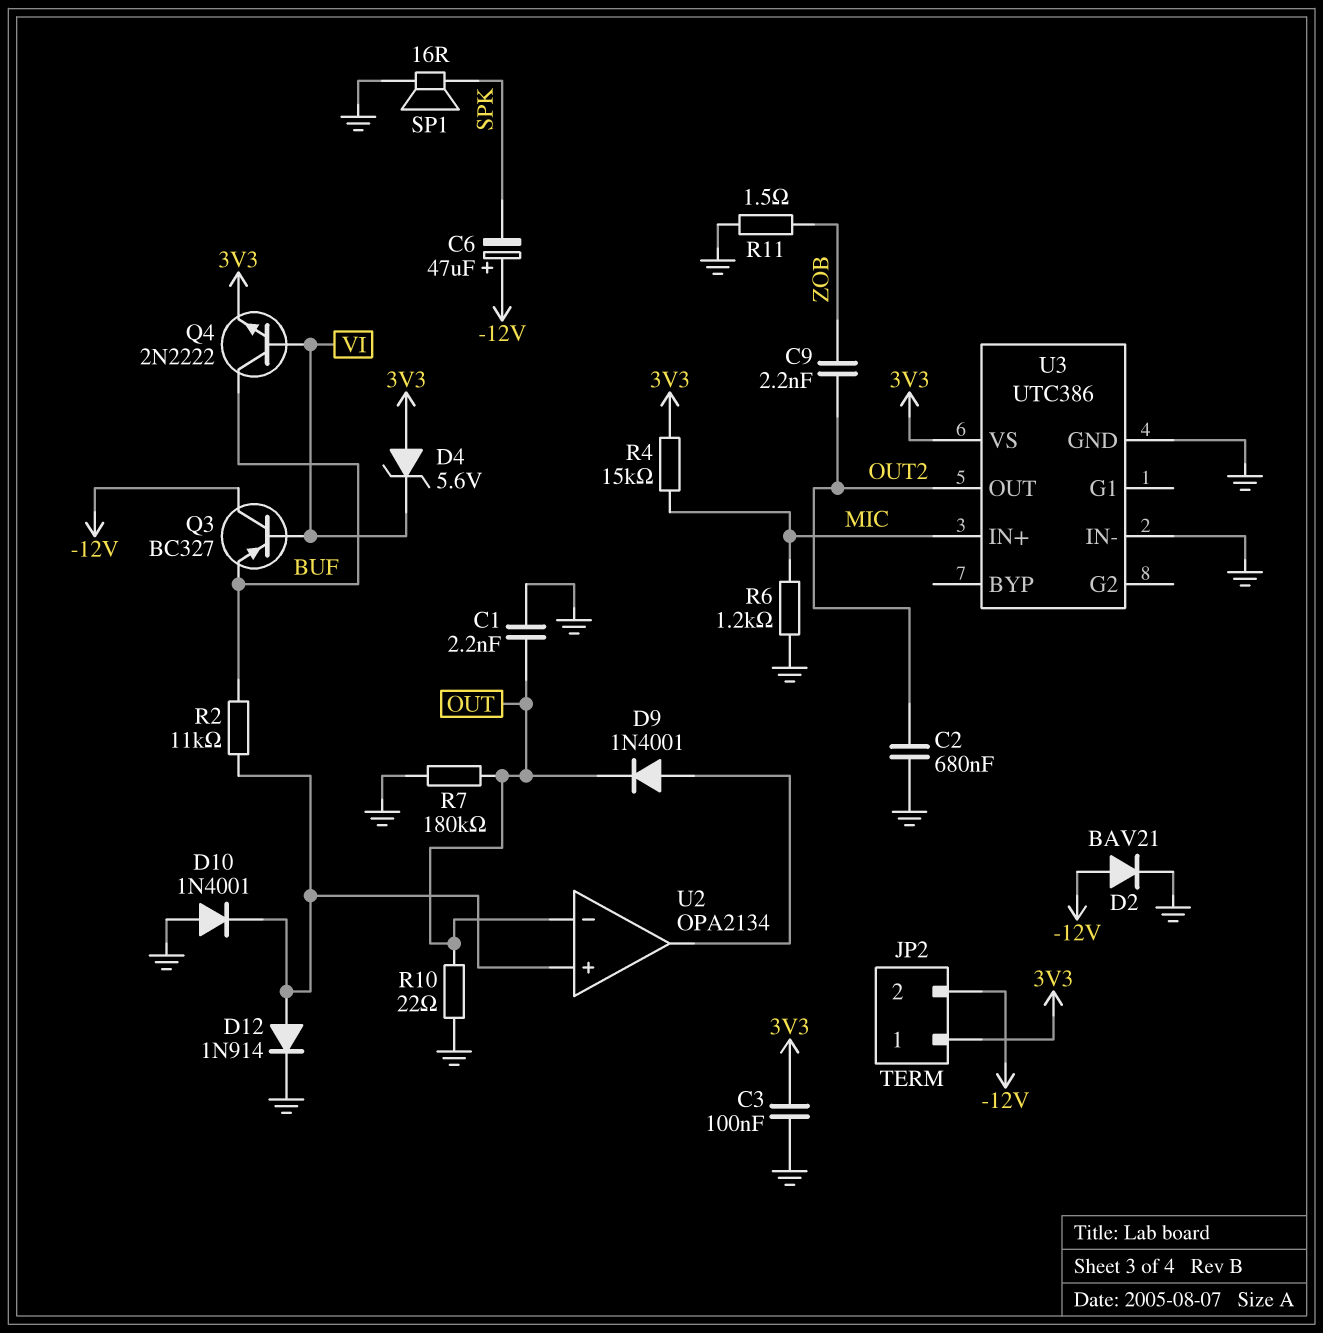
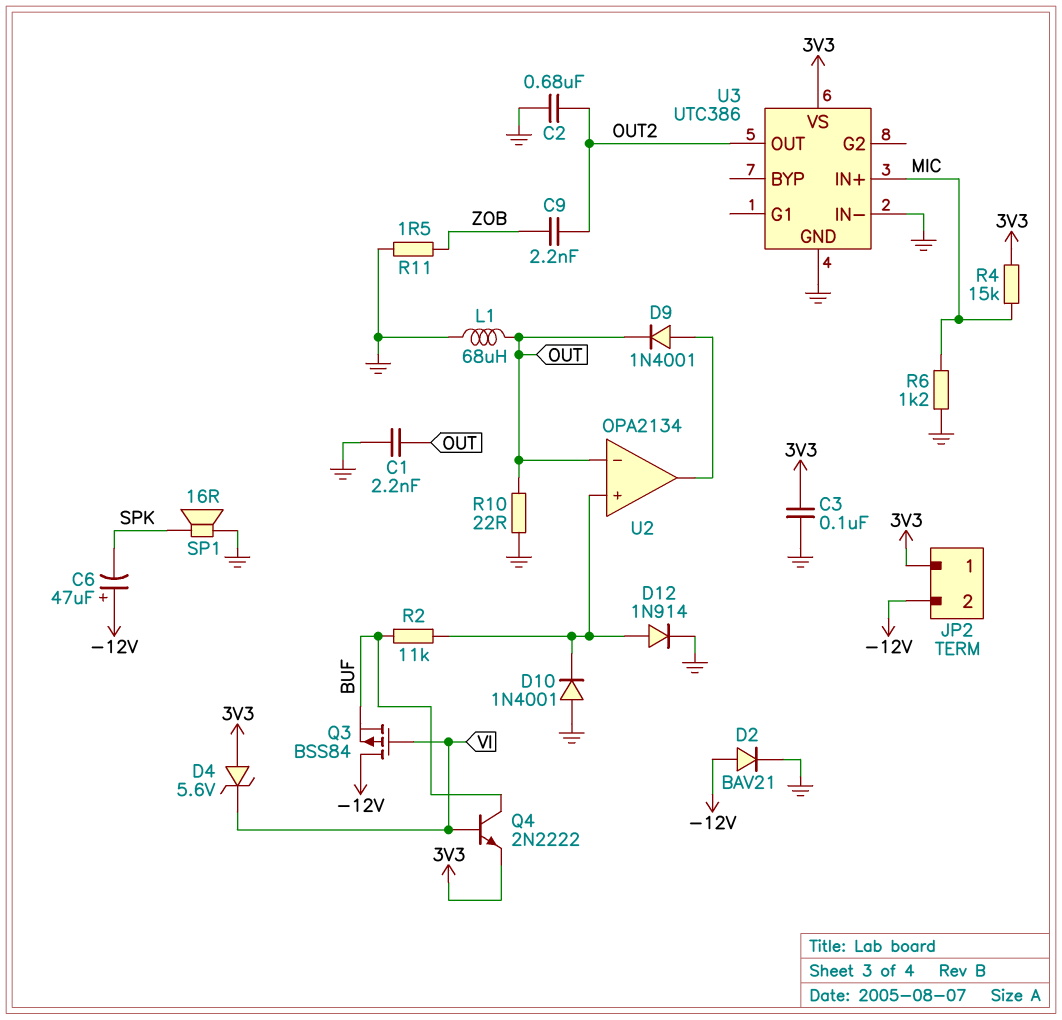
L1: none -> 68uH (GND, OUT)
Q3: PNP BC327 (B VI, C -12V, E BUF) -> PMOS BSS84 (G VI, D -12V, S BUF)
R7: 180k (GND, OUT) -> none

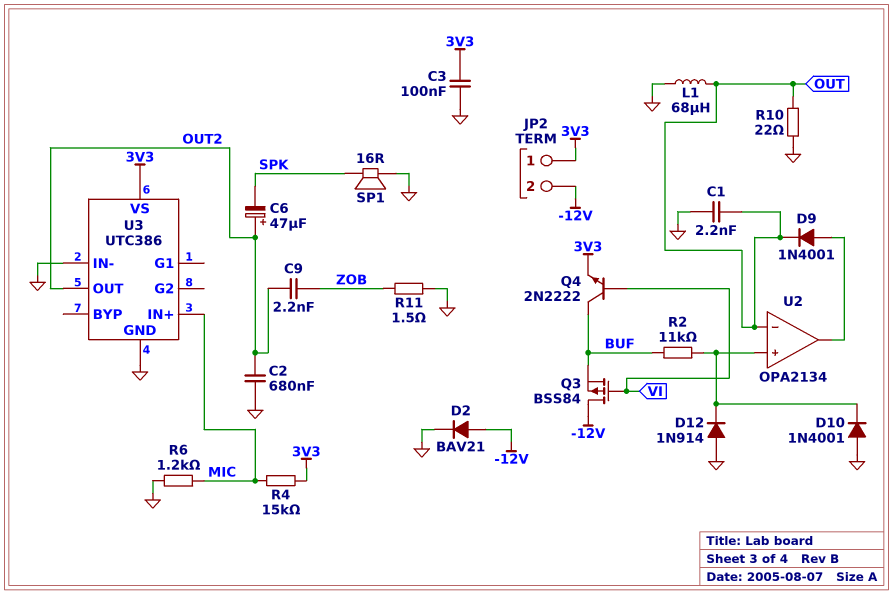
C6: 47uF (plus -12V, minus SPK) -> 47uF (plus OUT2, minus SPK)
D4: zener 5.6V (A 3V3, K VI) -> none
D12: diode 1N914 (A U2/in+, K GND) -> diode 1N914 (A GND, K U2/in+)

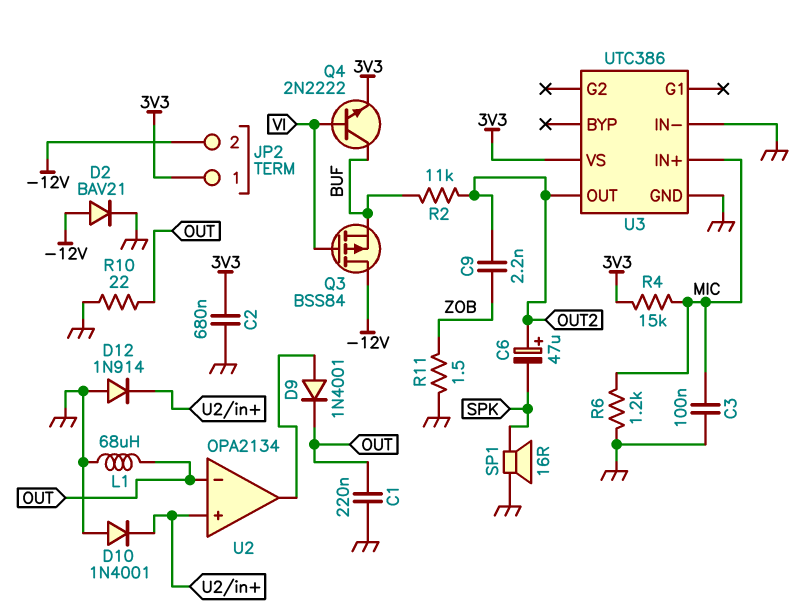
C1: 2.2nF (GND, OUT) -> 220nF (GND, OUT)
C2: 680nF (GND, OUT2) -> 680nF (3V3, GND)
C3: 100nF (3V3, GND) -> 100nF (GND, MIC)
R2: 11k (BUF, U2/in+) -> 11k (BUF, OUT2)

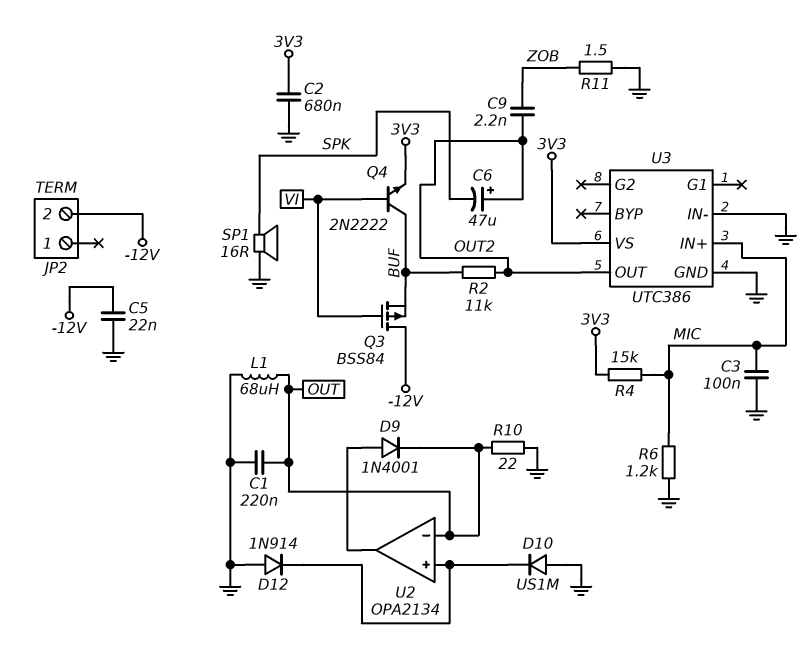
C5: none -> 22nF (-12V, GND)
D2: diode BAV21 (A -12V, K GND) -> none
D10: diode 1N4001 (A GND, K U2/in+) -> diode US1M (A GND, K U2/in+)
JP2 pin 1: 3V3 -> none

